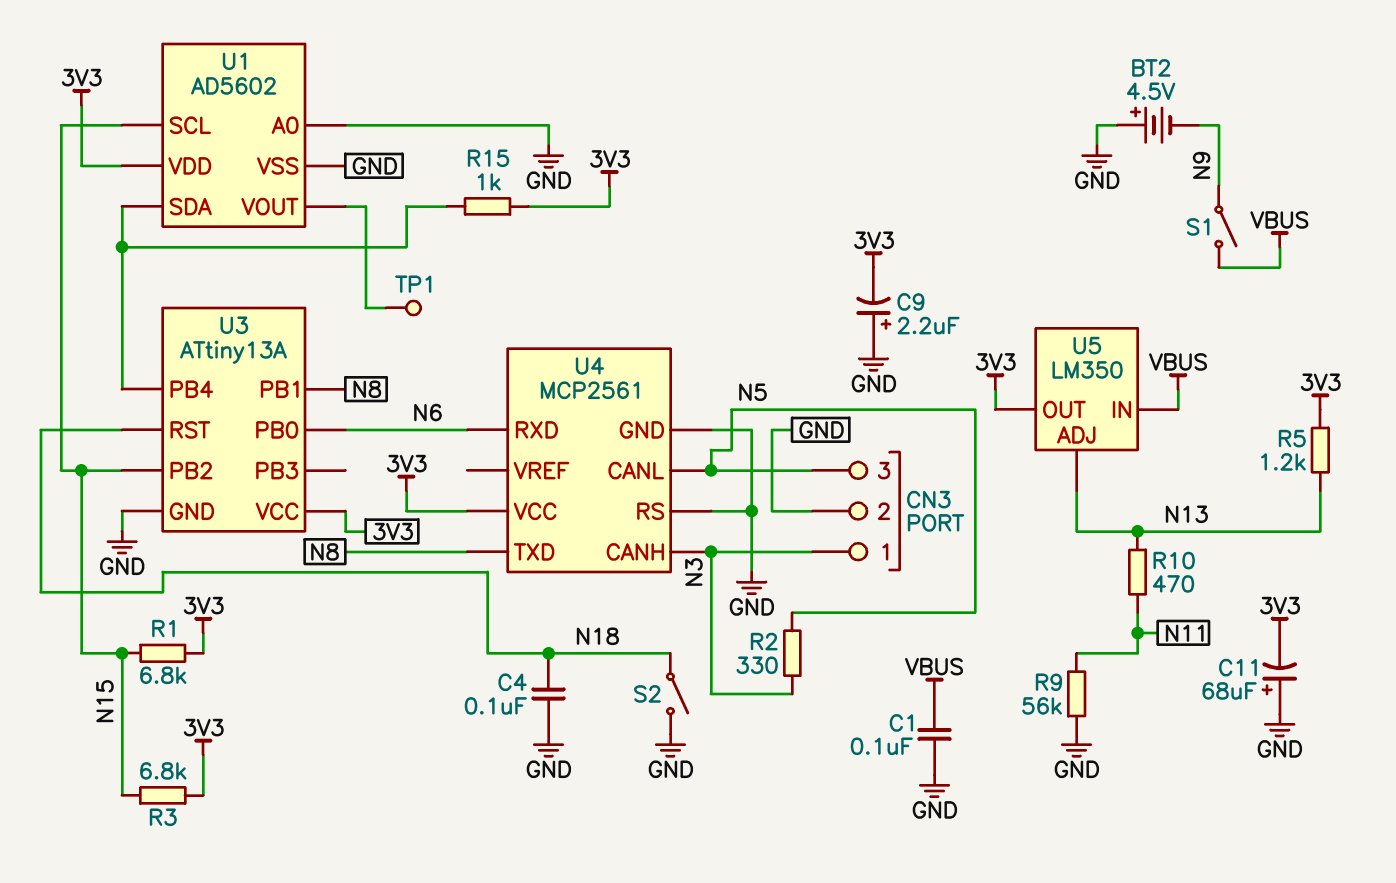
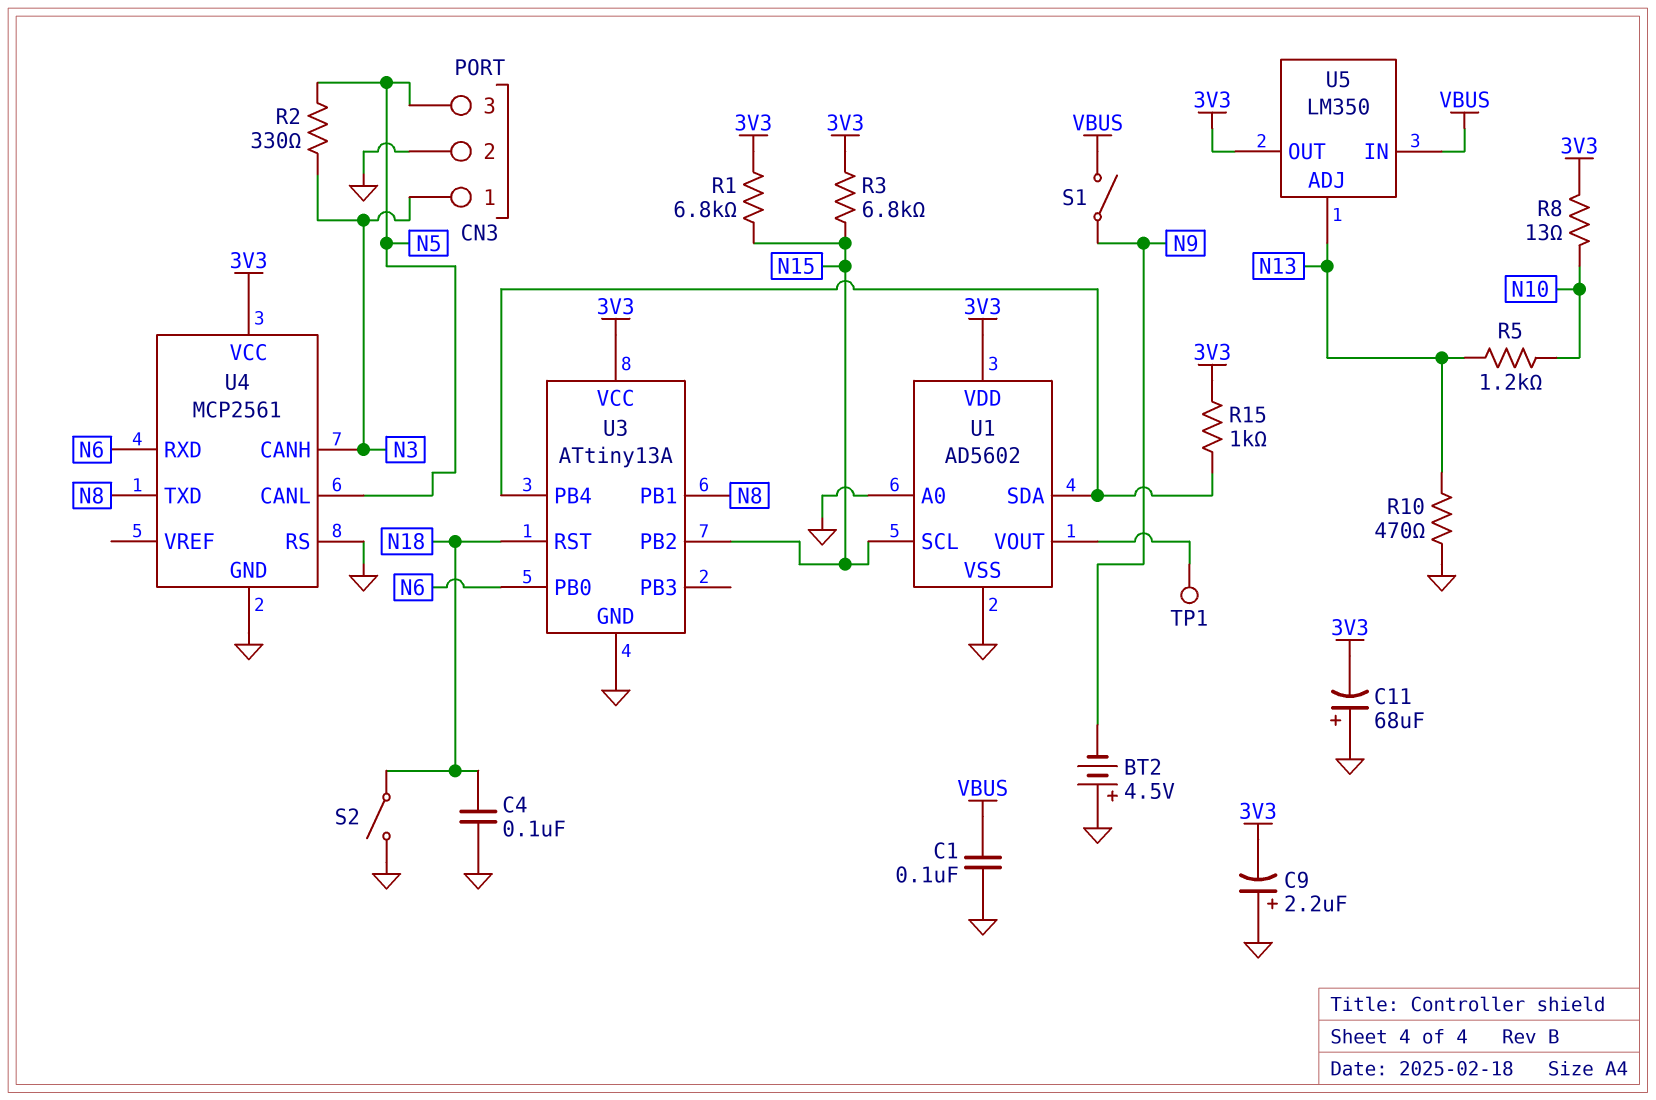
R5: 1.2k (3V3, N13) -> 1.2k (N10, N13)
R8: none -> 13 (3V3, N10)
R9: 56k (GND, N11) -> none
R10: 470 (N11, N13) -> 470 (GND, N13)

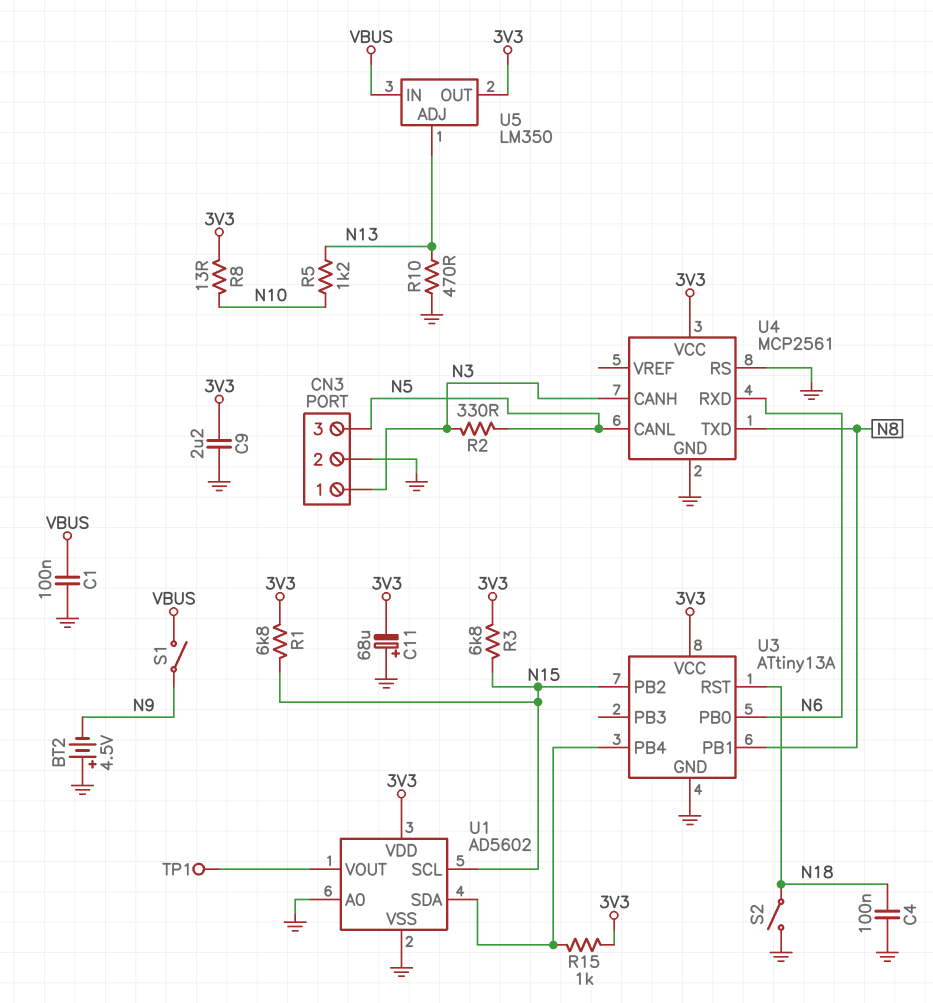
C9: 2.2uF (plus GND, minus 3V3) -> 2.2uF (3V3, GND)

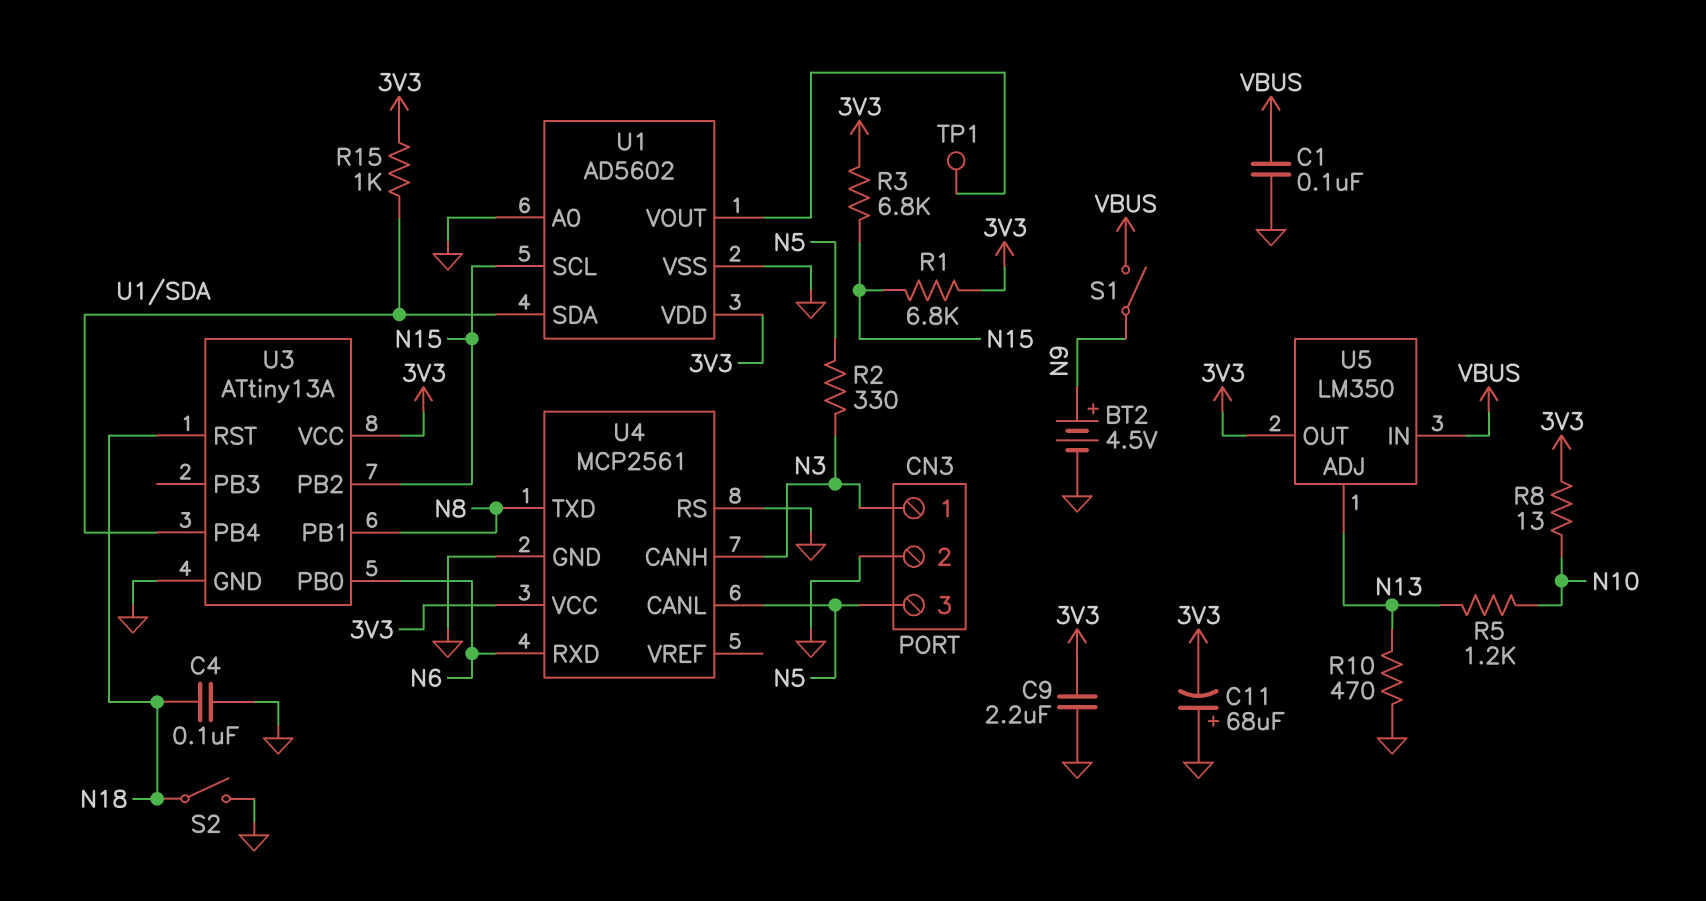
BT2: 4.5V (plus GND, minus N9) -> 4.5V (plus N9, minus GND)

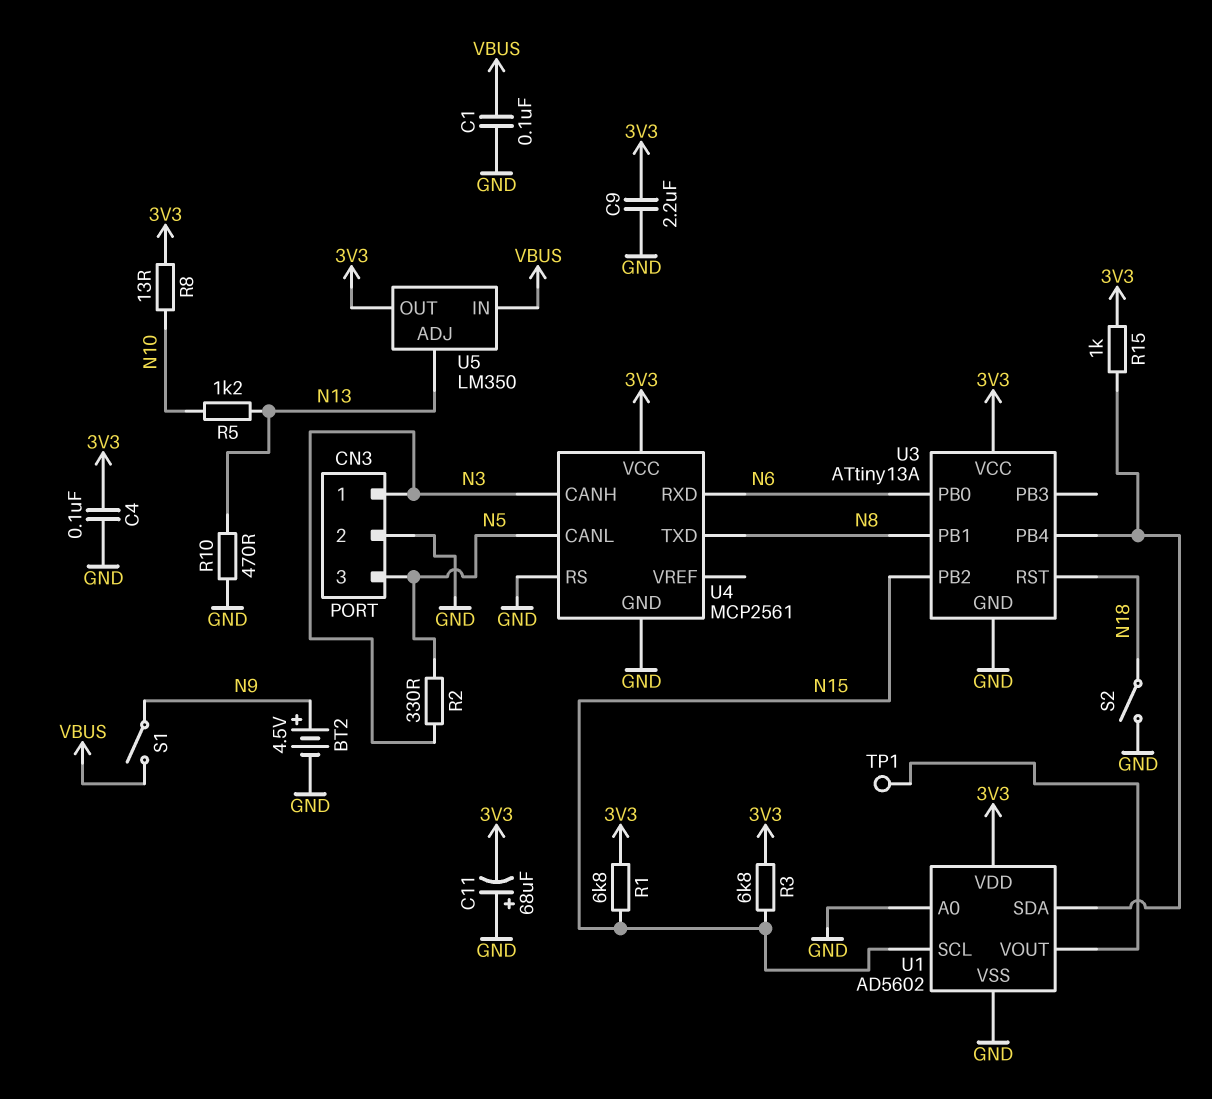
C4: 100nF (GND, N18) -> 100nF (3V3, GND)

